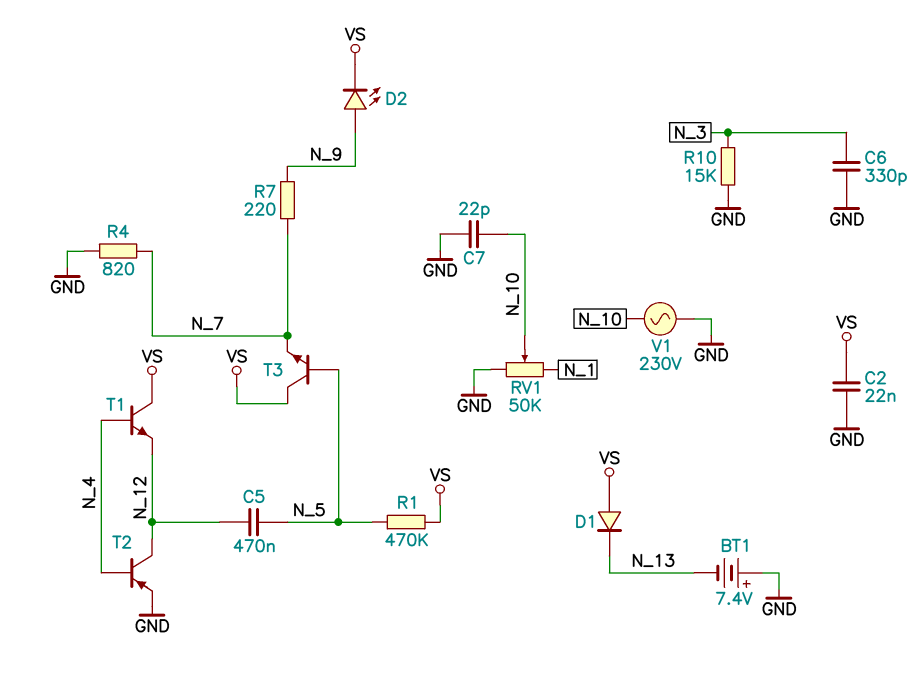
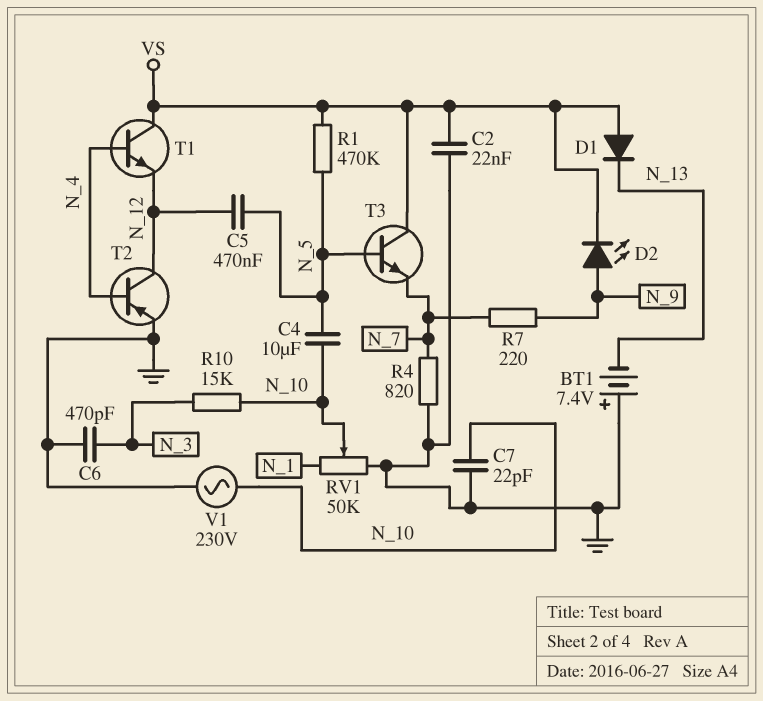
C4: none -> 10uF (N_5, N_10)
C6: 330pF (GND, N_3) -> 470pF (GND, N_3)
R10: 15k (GND, N_3) -> 15k (N_3, N_10)

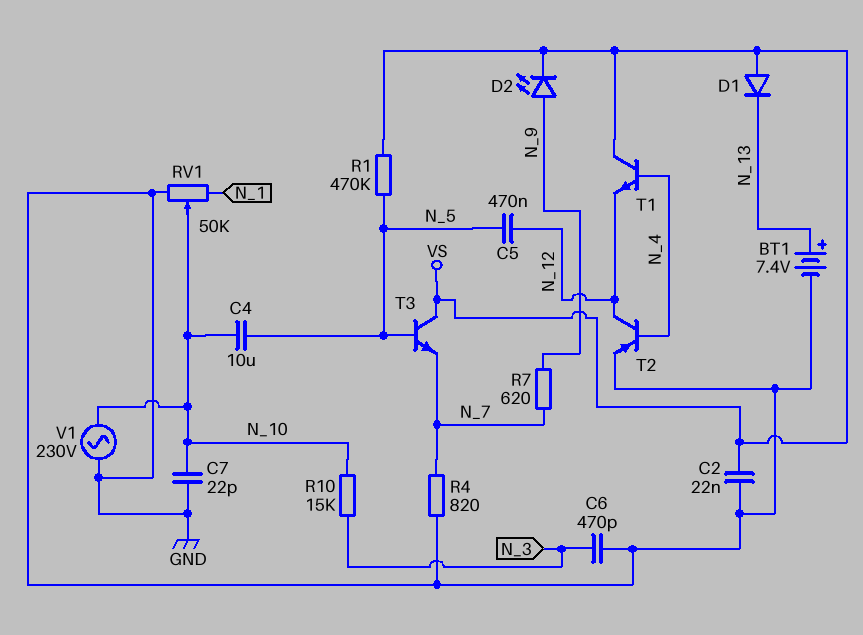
BT1: 7.4V (plus GND, minus N_13) -> 7.4V (plus N_13, minus GND)
R7: 220 (N_7, N_9) -> 620 (N_7, N_9)

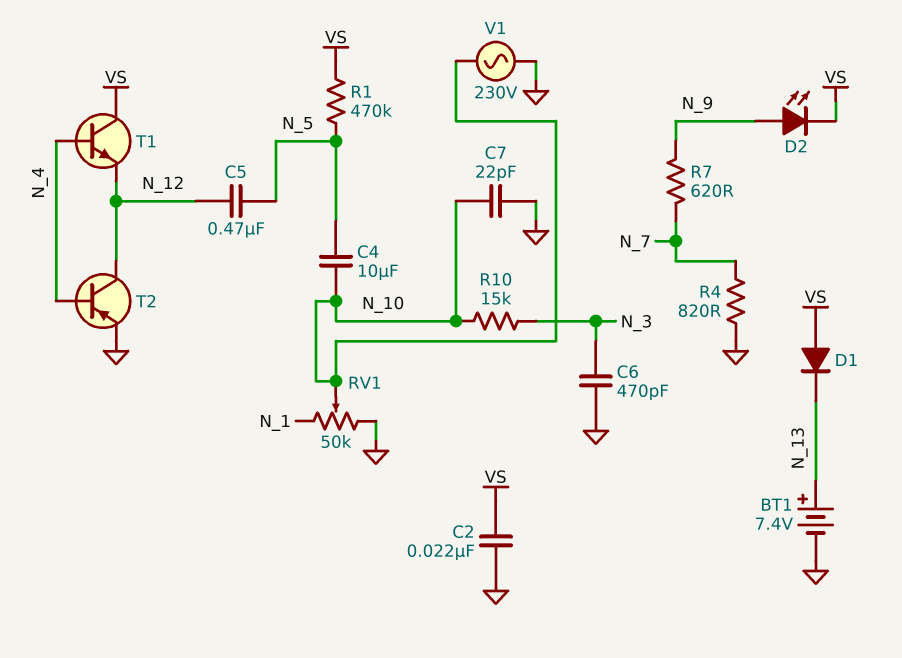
T3: NPN (B N_5, C VS, E N_7) -> none

